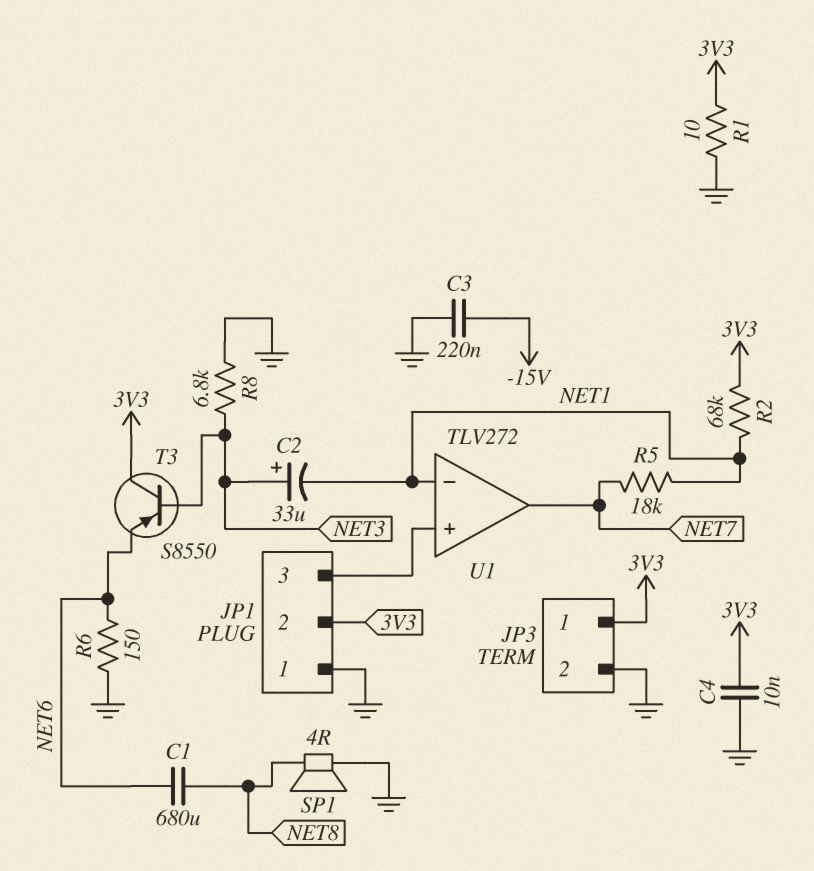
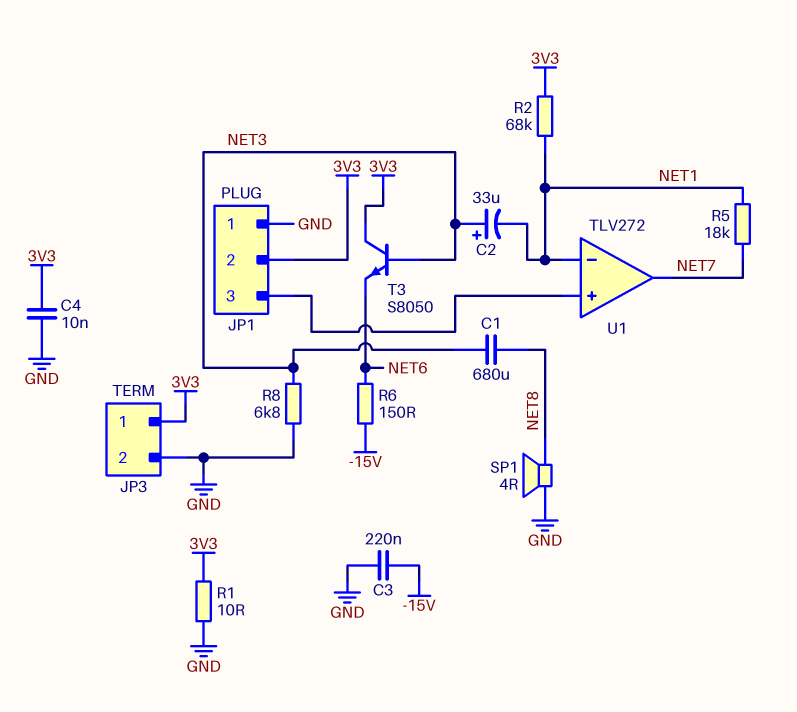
C1: 680uF (NET6, NET8) -> 680uF (NET3, NET8)
R6: 150 (GND, NET6) -> 150 (-15V, NET6)
T3: PNP S8550 (B NET3, C 3V3, E NET6) -> NPN S8050 (B NET3, C 3V3, E NET6)

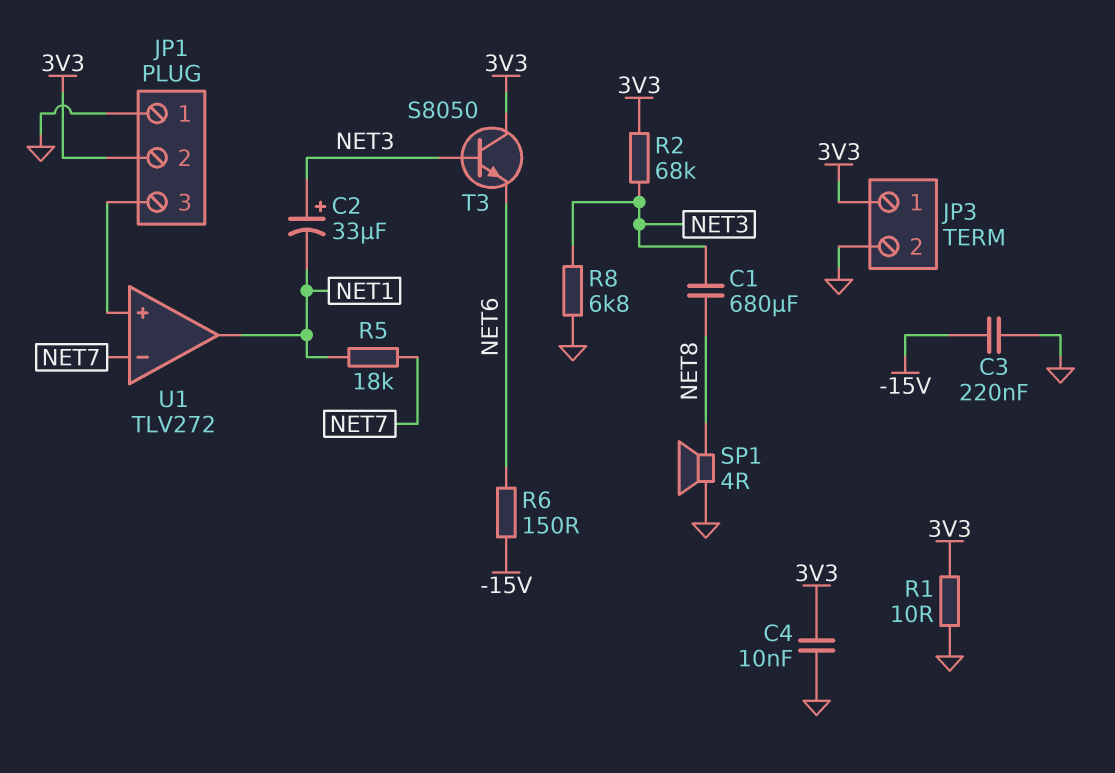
R2: 68k (3V3, NET1) -> 68k (3V3, NET3)
U1 pin in-: NET1 -> NET7
U1 pin out: NET7 -> NET1

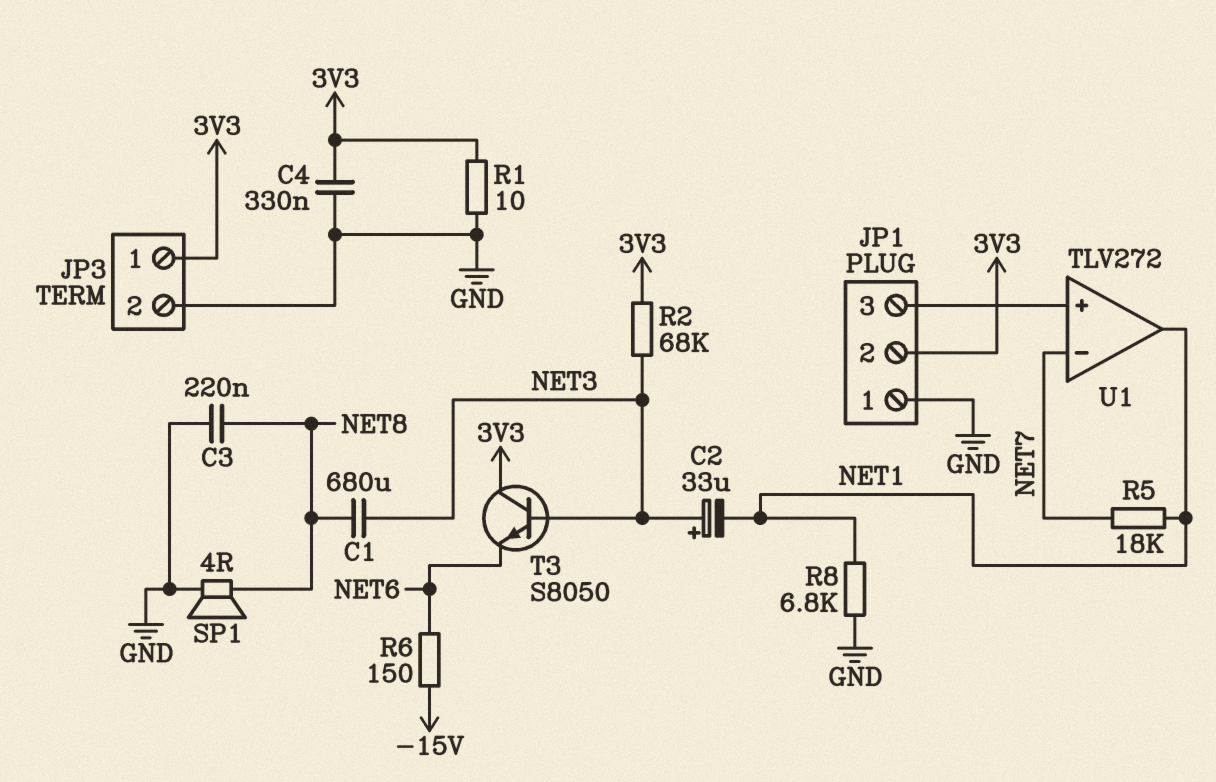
C3: 220nF (-15V, GND) -> 220nF (GND, NET8)
C4: 10nF (3V3, GND) -> 330nF (3V3, GND)
R8: 6.8k (GND, NET3) -> 6.8k (GND, NET1)

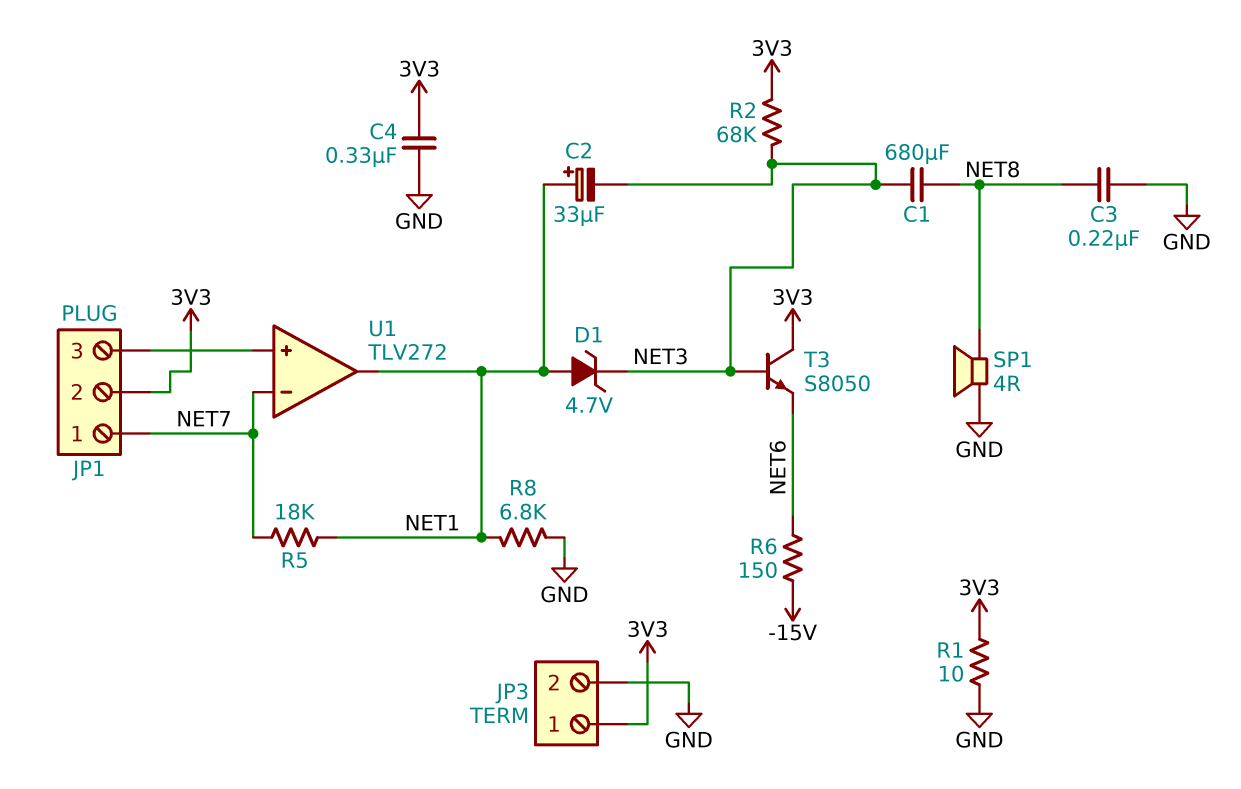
C2: 33uF (plus NET3, minus NET1) -> 33uF (plus NET1, minus NET3)
D1: none -> zener 4.7V (A NET1, K NET3)
JP1 pin 1: GND -> NET7

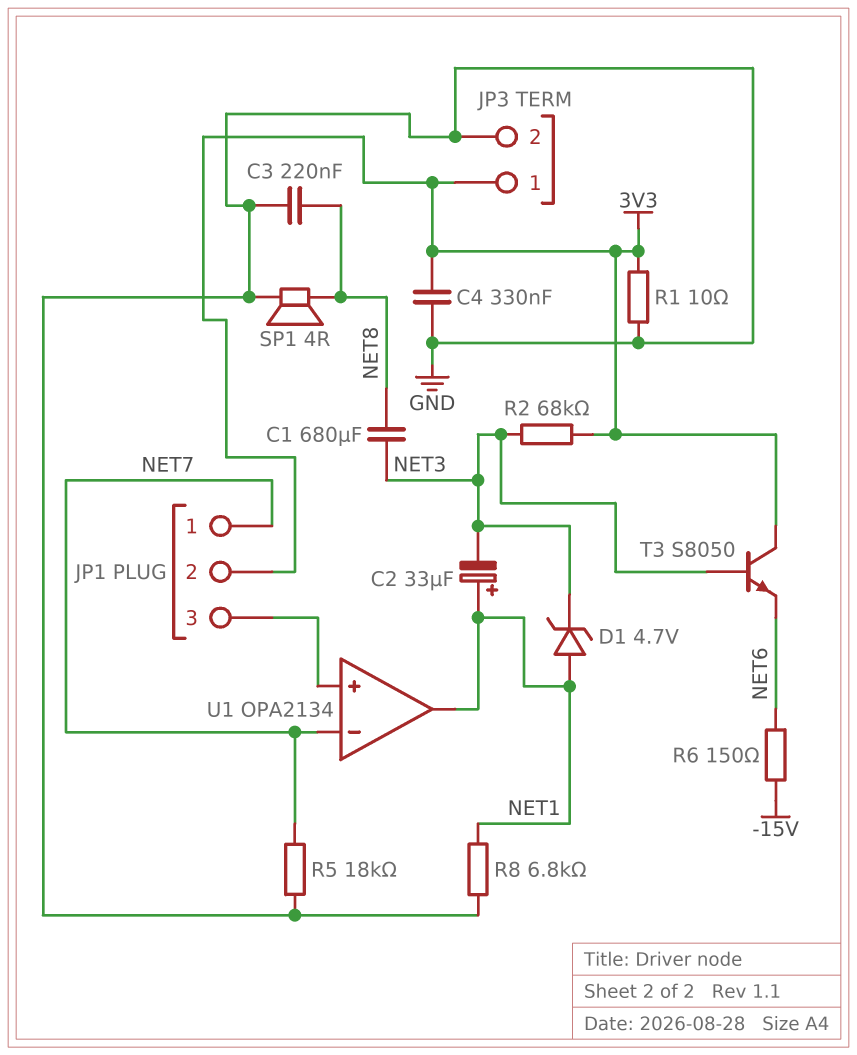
R5: 18k (NET1, NET7) -> 18k (GND, NET7)
U1: TLV272 -> OPA2134

